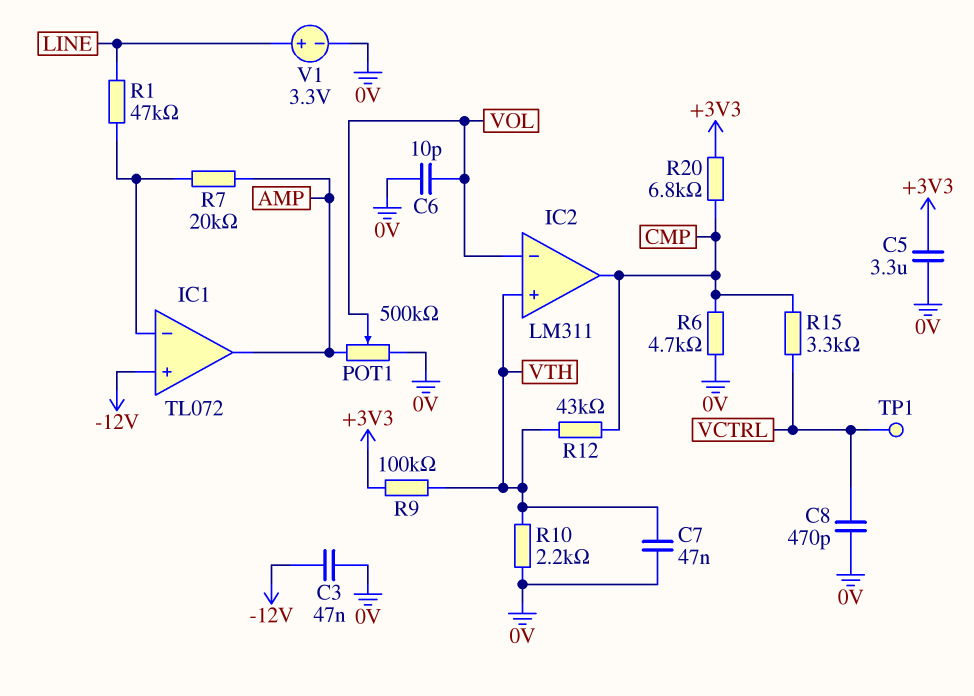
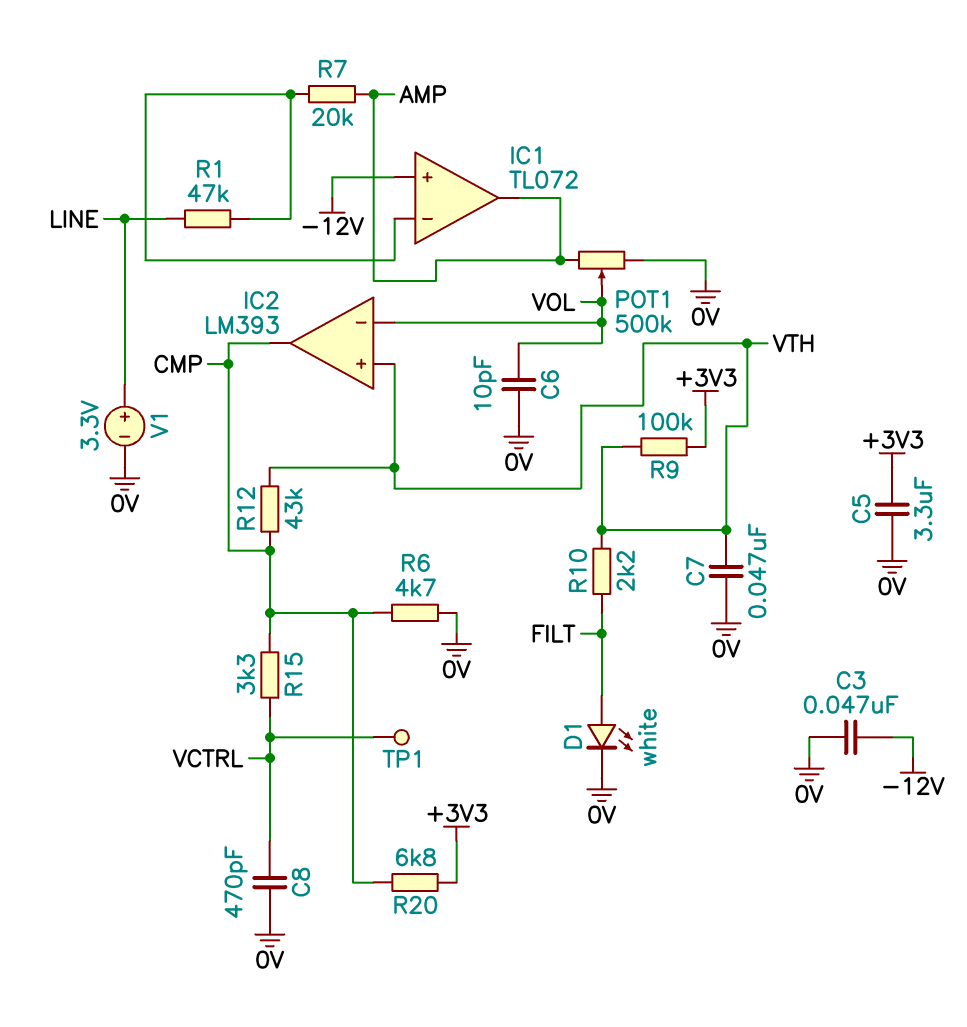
D1: none -> LED white (A FILT, K 0V)
IC2: LM311 -> LM393
R10: 2.2k (0V, VTH) -> 2.2k (FILT, VTH)

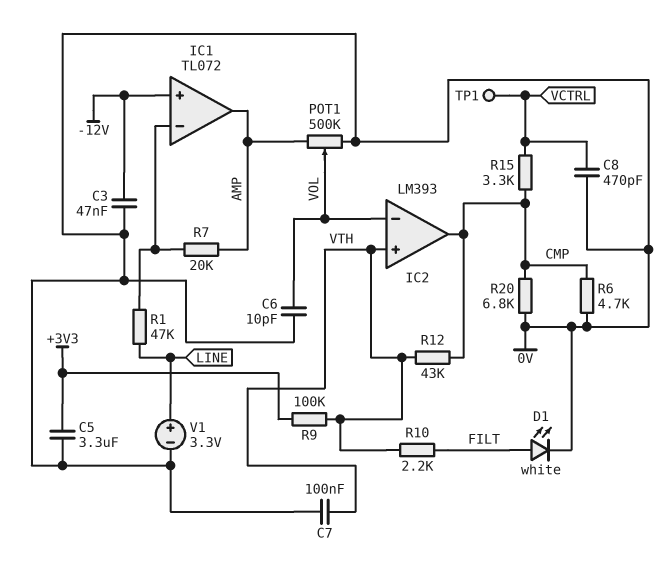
C7: 47nF (0V, VTH) -> 100nF (0V, VTH)
R20: 6.8k (+3V3, CMP) -> 6.8k (0V, CMP)

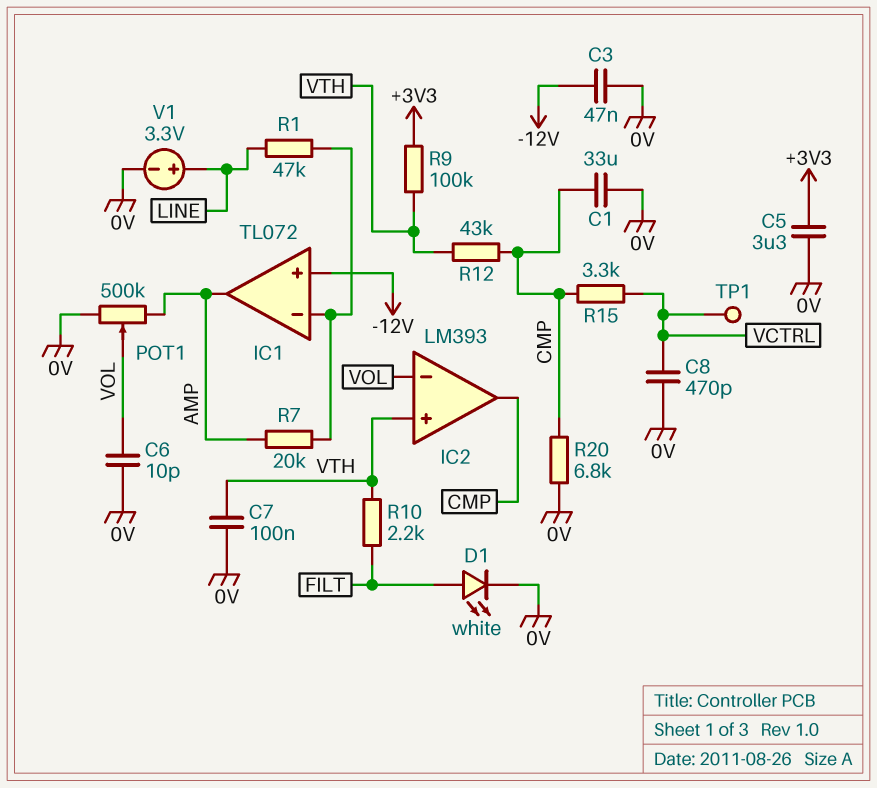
C1: none -> 33uF (0V, CMP)
R6: 4.7k (0V, CMP) -> none

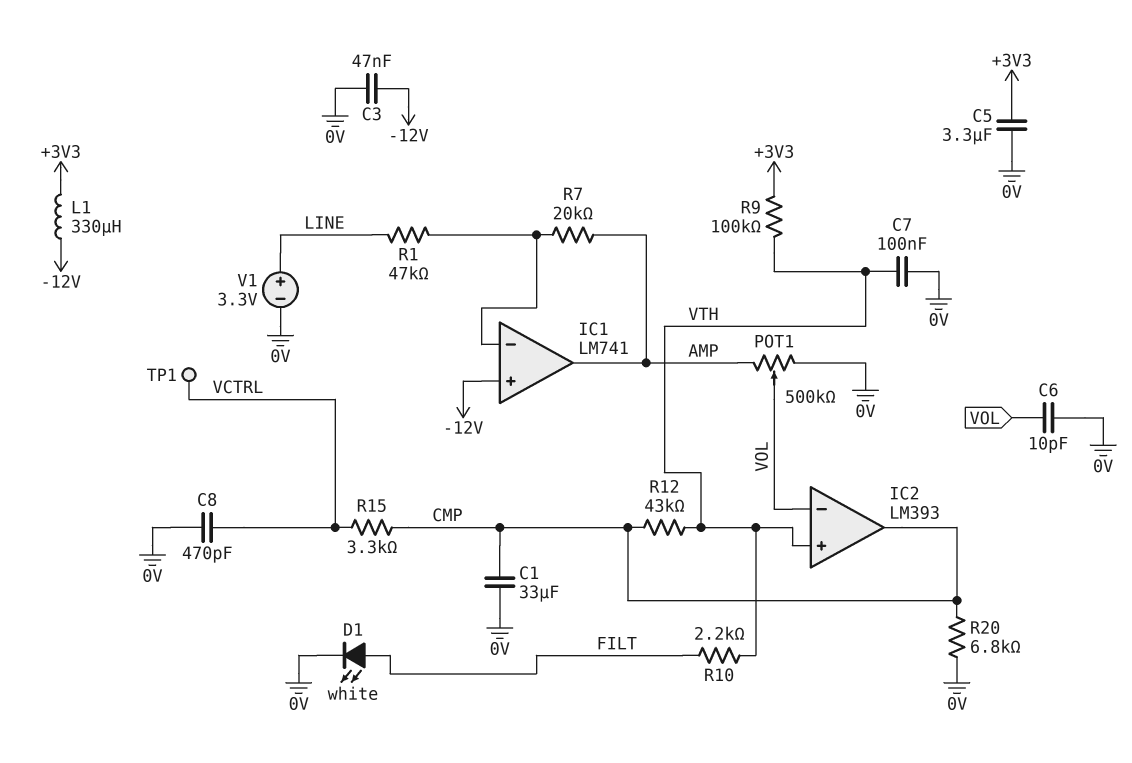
IC1: TL072 -> LM741
L1: none -> 330uH (+3V3, -12V)

